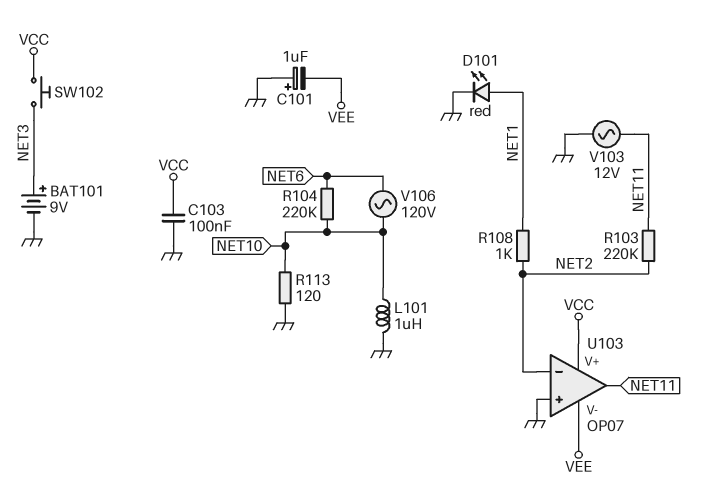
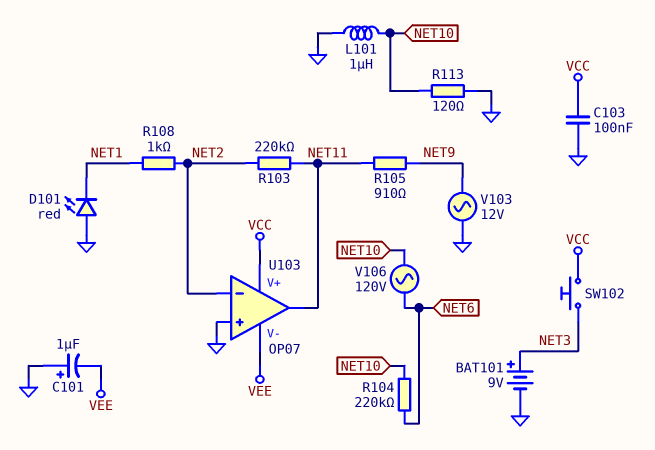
D101: LED red (A NET1, K GND) -> LED red (A GND, K NET1)
R105: none -> 910 (NET9, NET11)
V103: AC 12V (GND, NET11) -> AC 12V (GND, NET9)

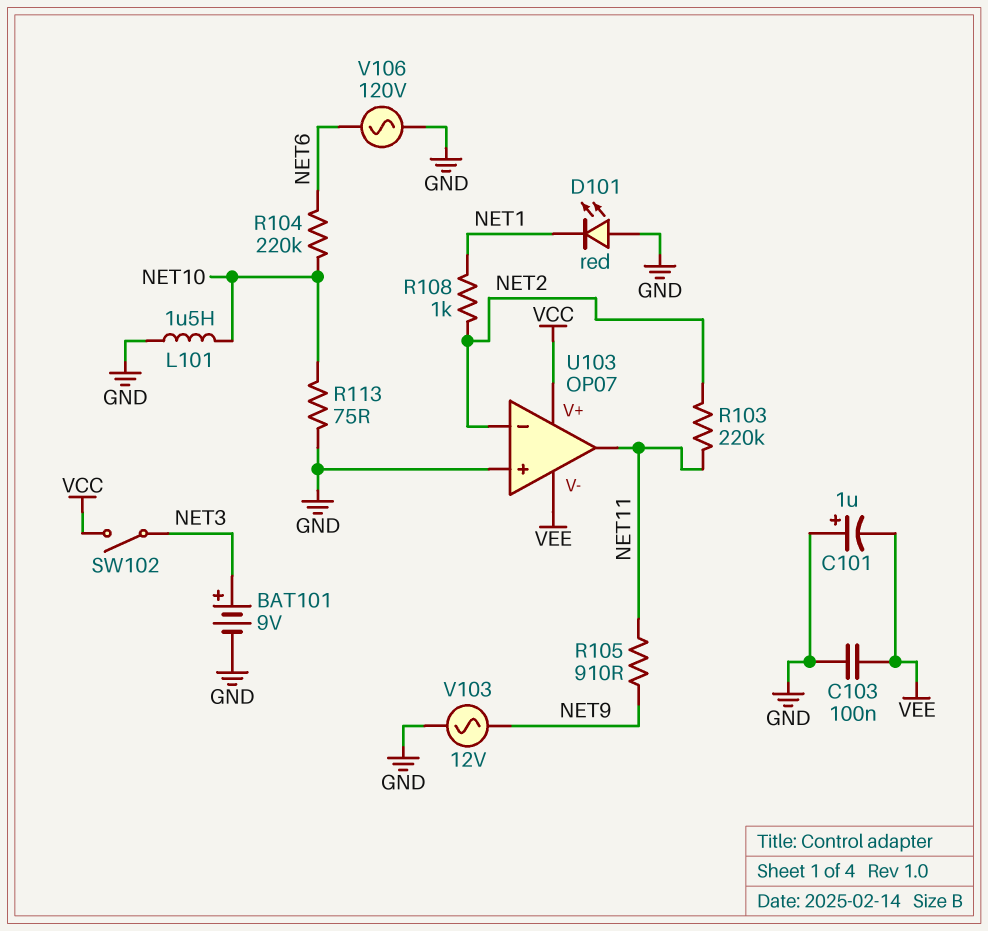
C103: 100nF (GND, VCC) -> 100nF (GND, VEE)
L101: 1uH (GND, NET10) -> 1.5uH (GND, NET10)
R113: 120 (GND, NET10) -> 75 (GND, NET10)
SW102: button (NET3, VCC) -> switch (NET3, VCC)
V106: AC 120V (NET6, NET10) -> AC 120V (GND, NET6)

